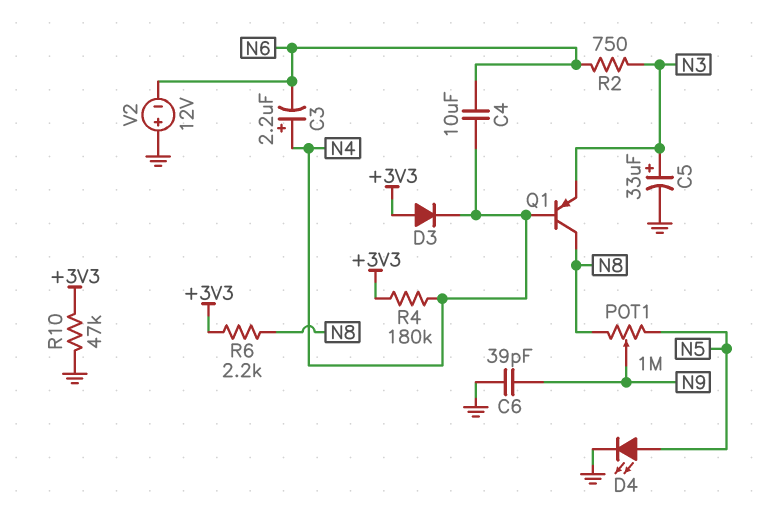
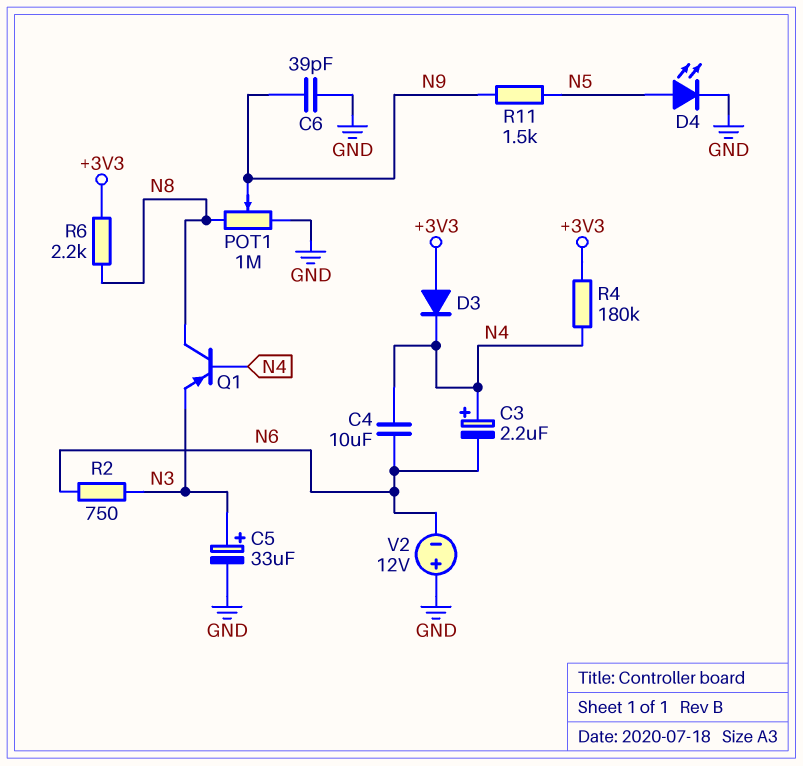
POT1: 1M (N5, N8, wiper N9) -> 1M (GND, N8, wiper N9)
R10: 47k (+3V3, GND) -> none
R11: none -> 1.5k (N5, N9)

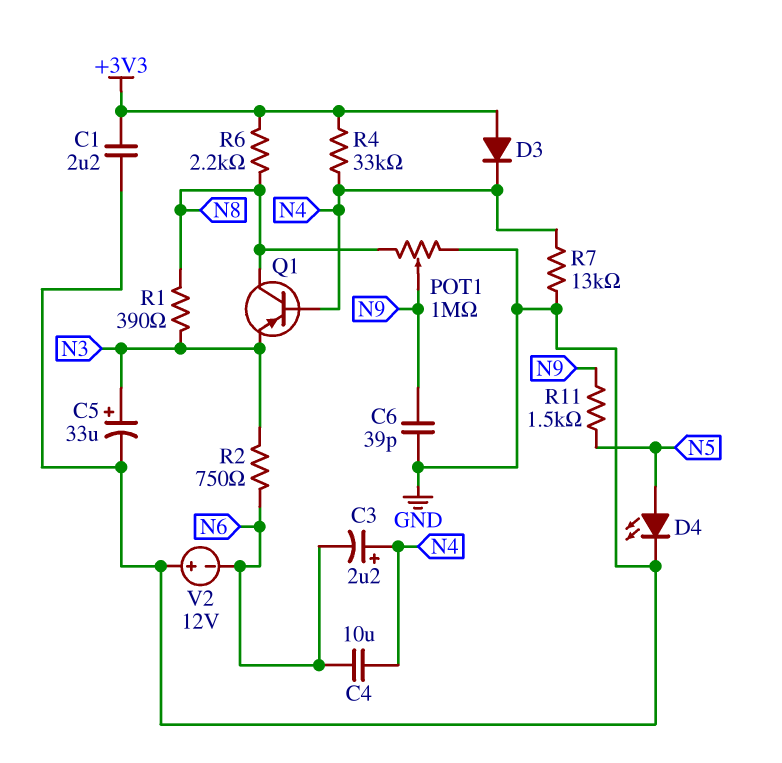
C1: none -> 2.2uF (+3V3, GND)
R1: none -> 390 (N3, N8)
R4: 180k (+3V3, N4) -> 33k (+3V3, N4)
R7: none -> 13k (GND, N4)

